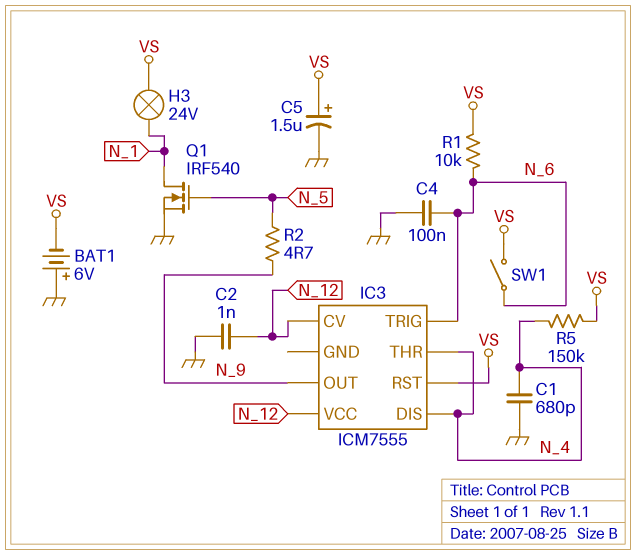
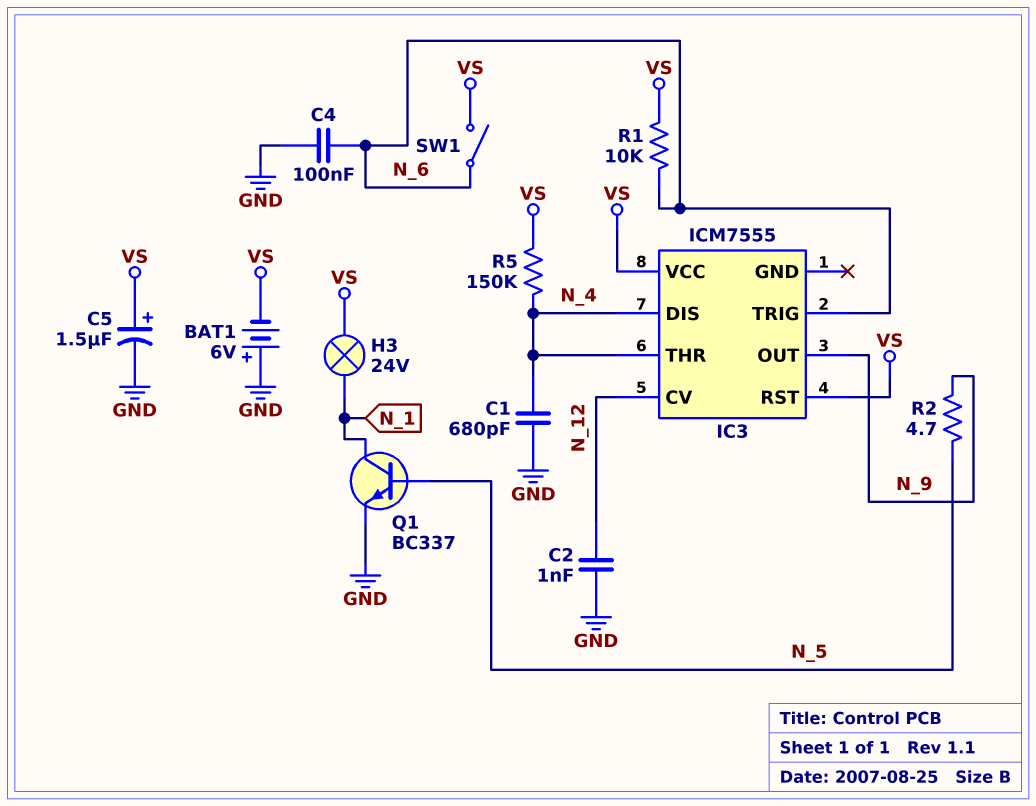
IC3 pin VCC: N_12 -> VS
Q1: NMOS IRF540 (G N_5, D N_1, S GND) -> NPN BC337 (B N_5, C N_1, E GND)

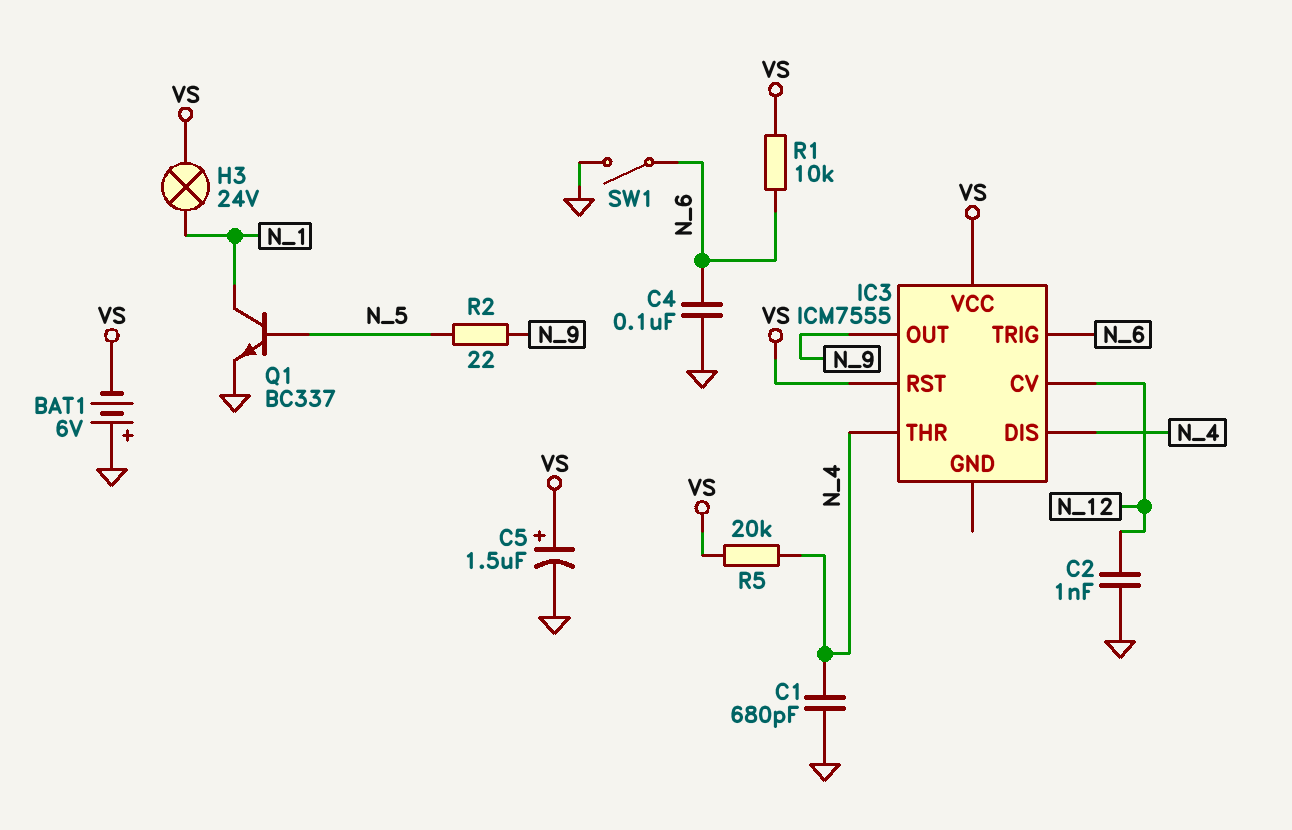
R2: 4.7 (N_5, N_9) -> 22 (N_5, N_9)
R5: 150k (N_4, VS) -> 20k (N_4, VS)
SW1: switch (N_6, VS) -> switch (GND, N_6)

